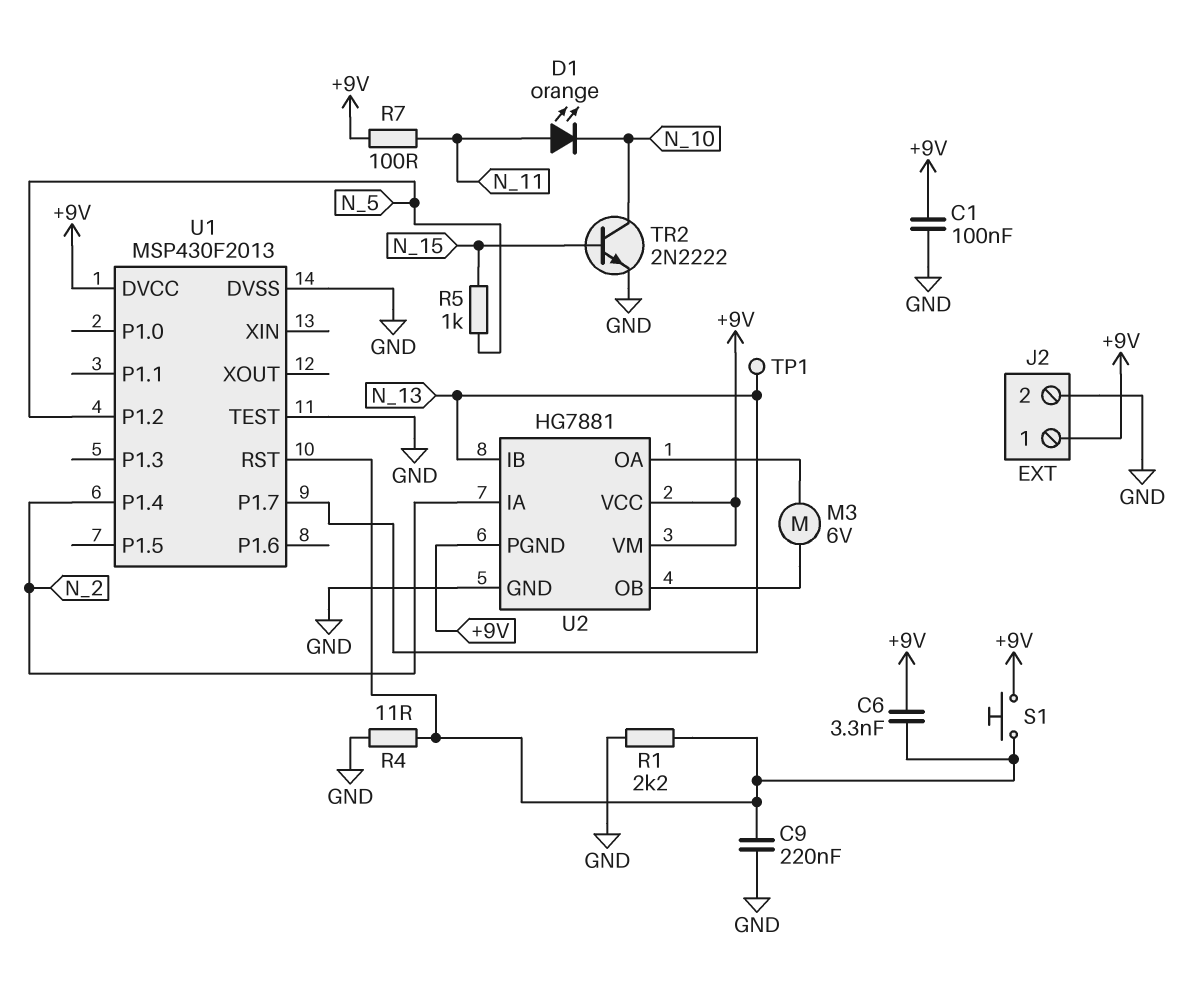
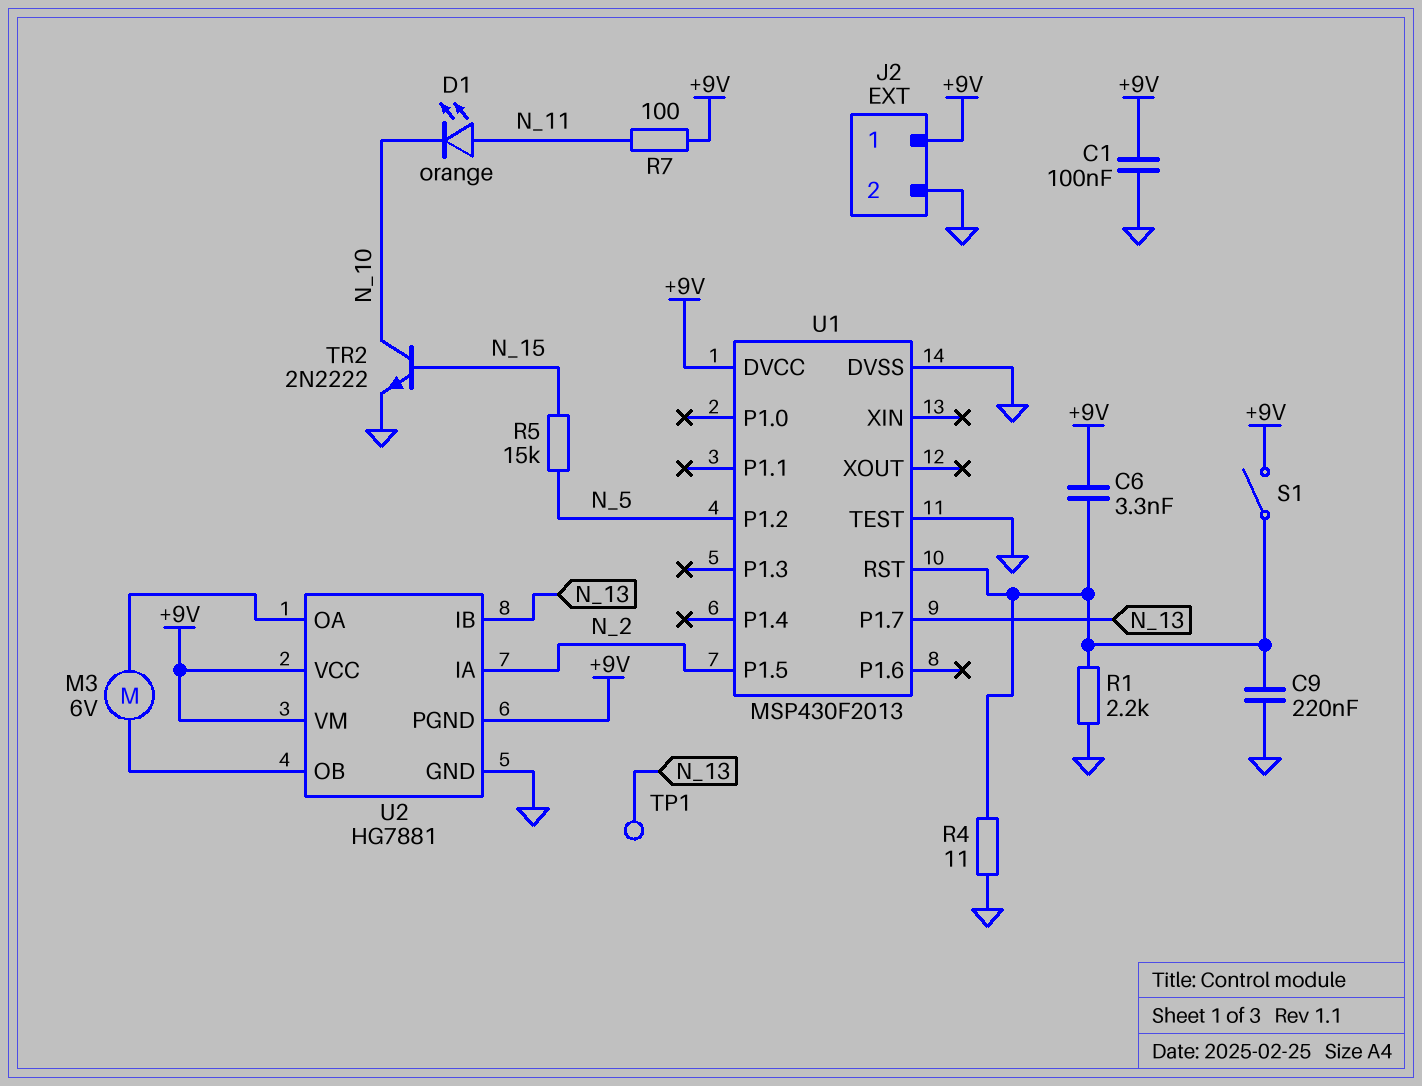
R5: 1k (N_5, N_15) -> 15k (N_5, N_15)
S1: button (+9V, U1/RST) -> switch (+9V, U1/RST)
U1 pin P1.4: N_2 -> none
U1 pin P1.5: none -> N_2

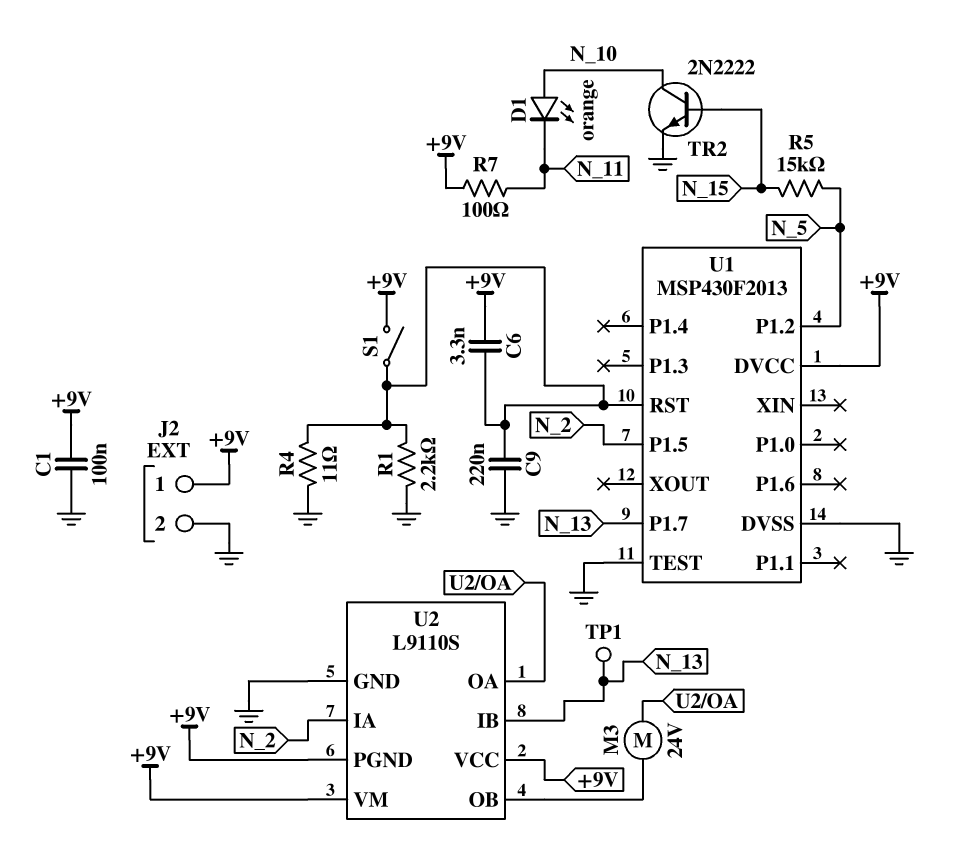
D1: LED orange (A N_11, K N_10) -> LED orange (A N_10, K N_11)
M3: motor 6V (U2/OA, U2/OB) -> motor 24V (U2/OA, U2/OB)
U2: HG7881 -> L9110S

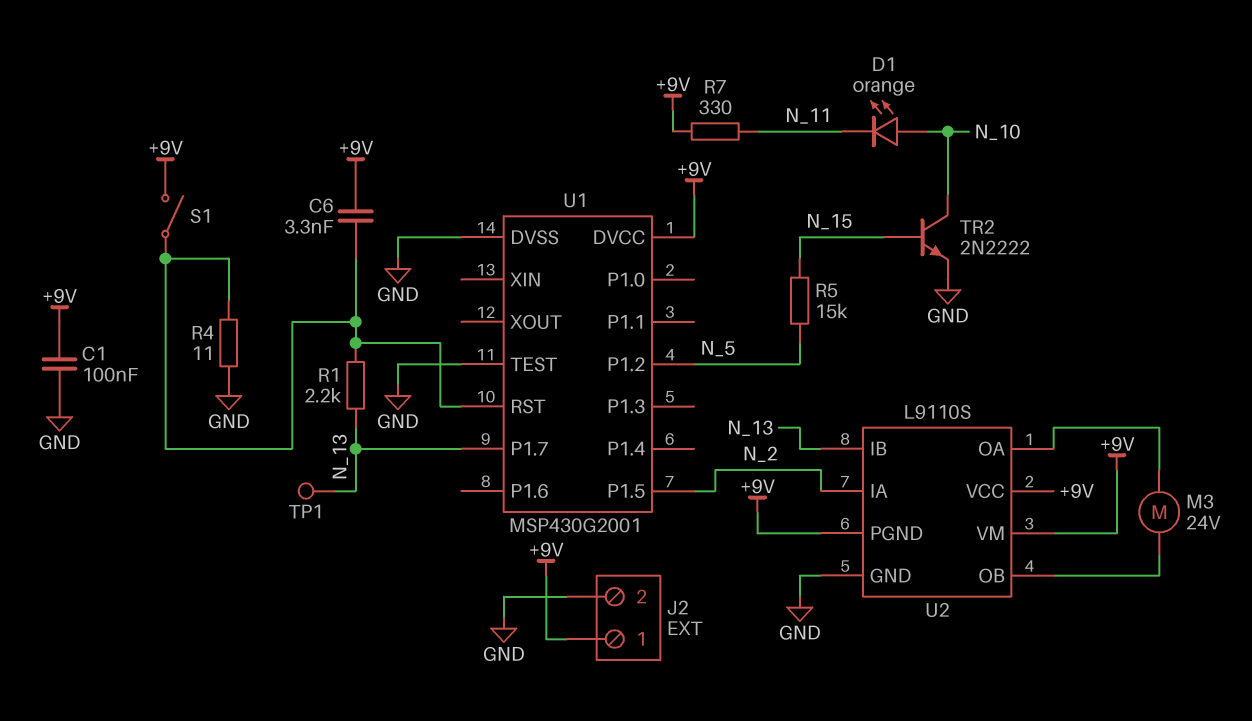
C9: 220nF (GND, U1/RST) -> none
R1: 2.2k (GND, U1/RST) -> 2.2k (N_13, U1/RST)
R7: 100 (+9V, N_11) -> 330 (+9V, N_11)
U1: MSP430F2013 -> MSP430G2001

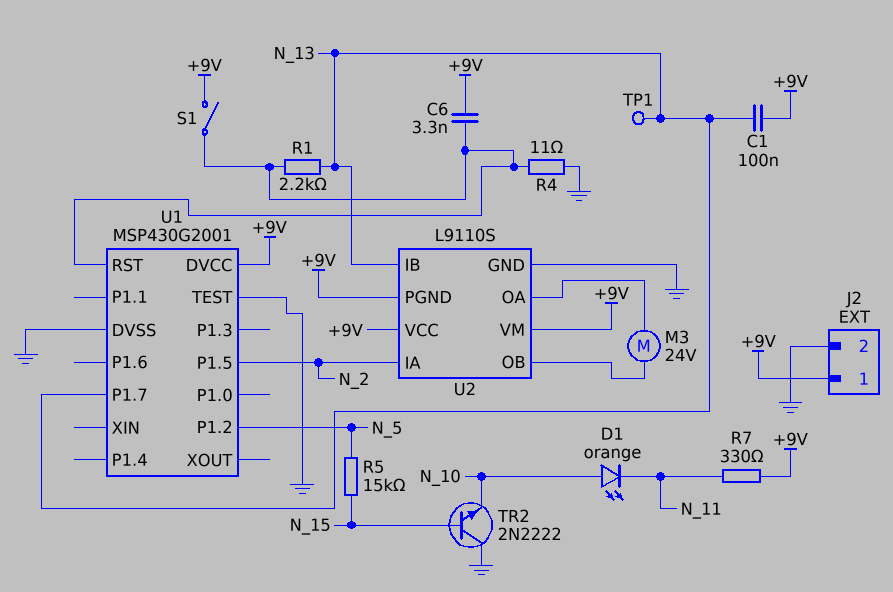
C1: 100nF (+9V, GND) -> 100nF (+9V, N_13)
TR2: NPN 2N2222 (B N_15, C N_10, E GND) -> NPN 2N2222 (B N_15, C GND, E N_10)

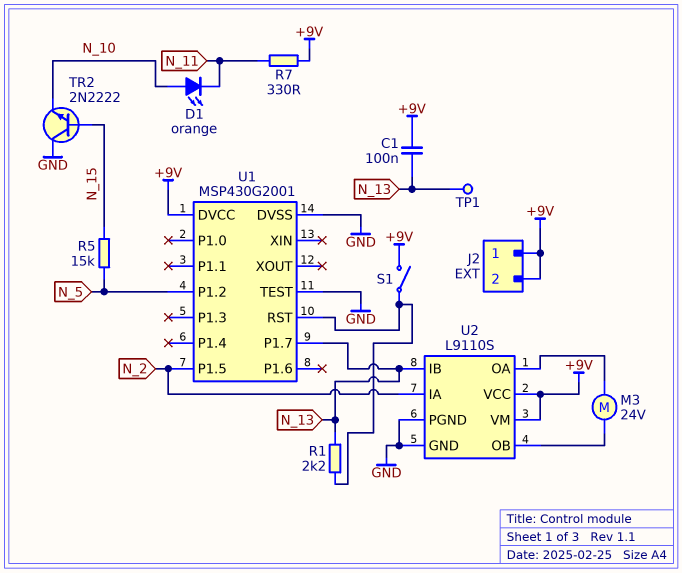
C6: 3.3nF (+9V, U1/RST) -> none
J2 pin 2: GND -> +9V
R4: 11 (GND, U1/RST) -> none
U2 pin PGND: +9V -> GND

